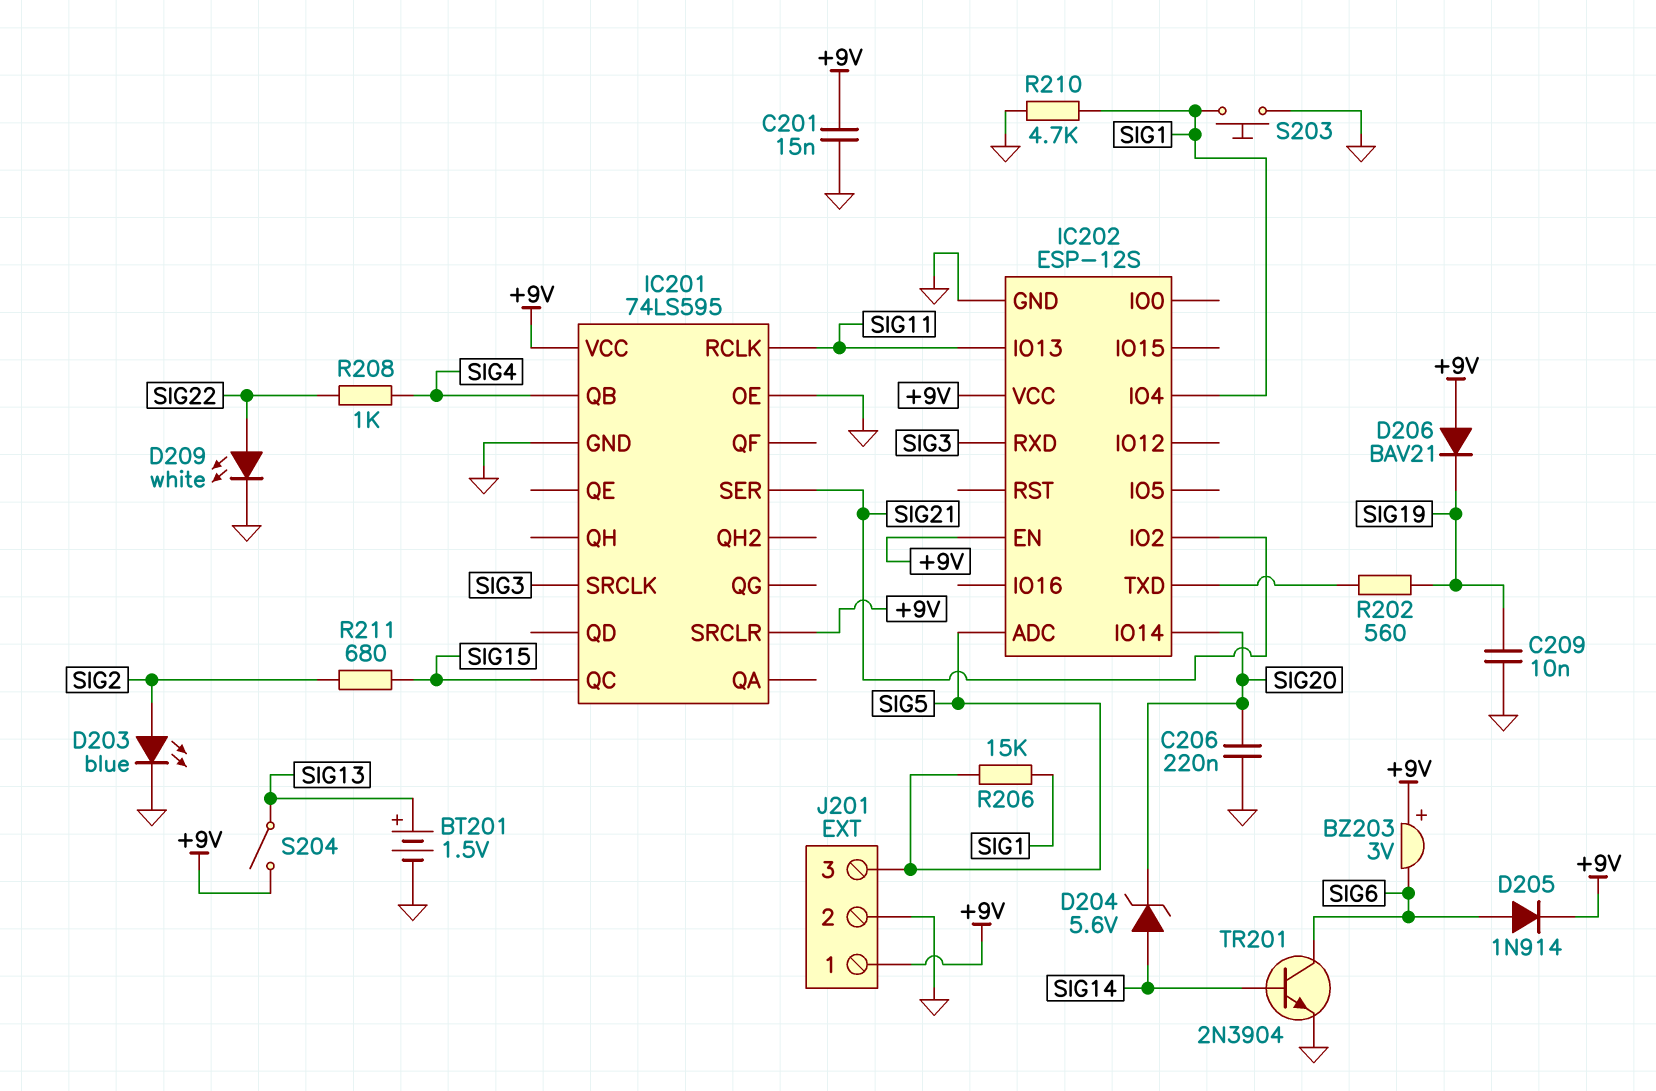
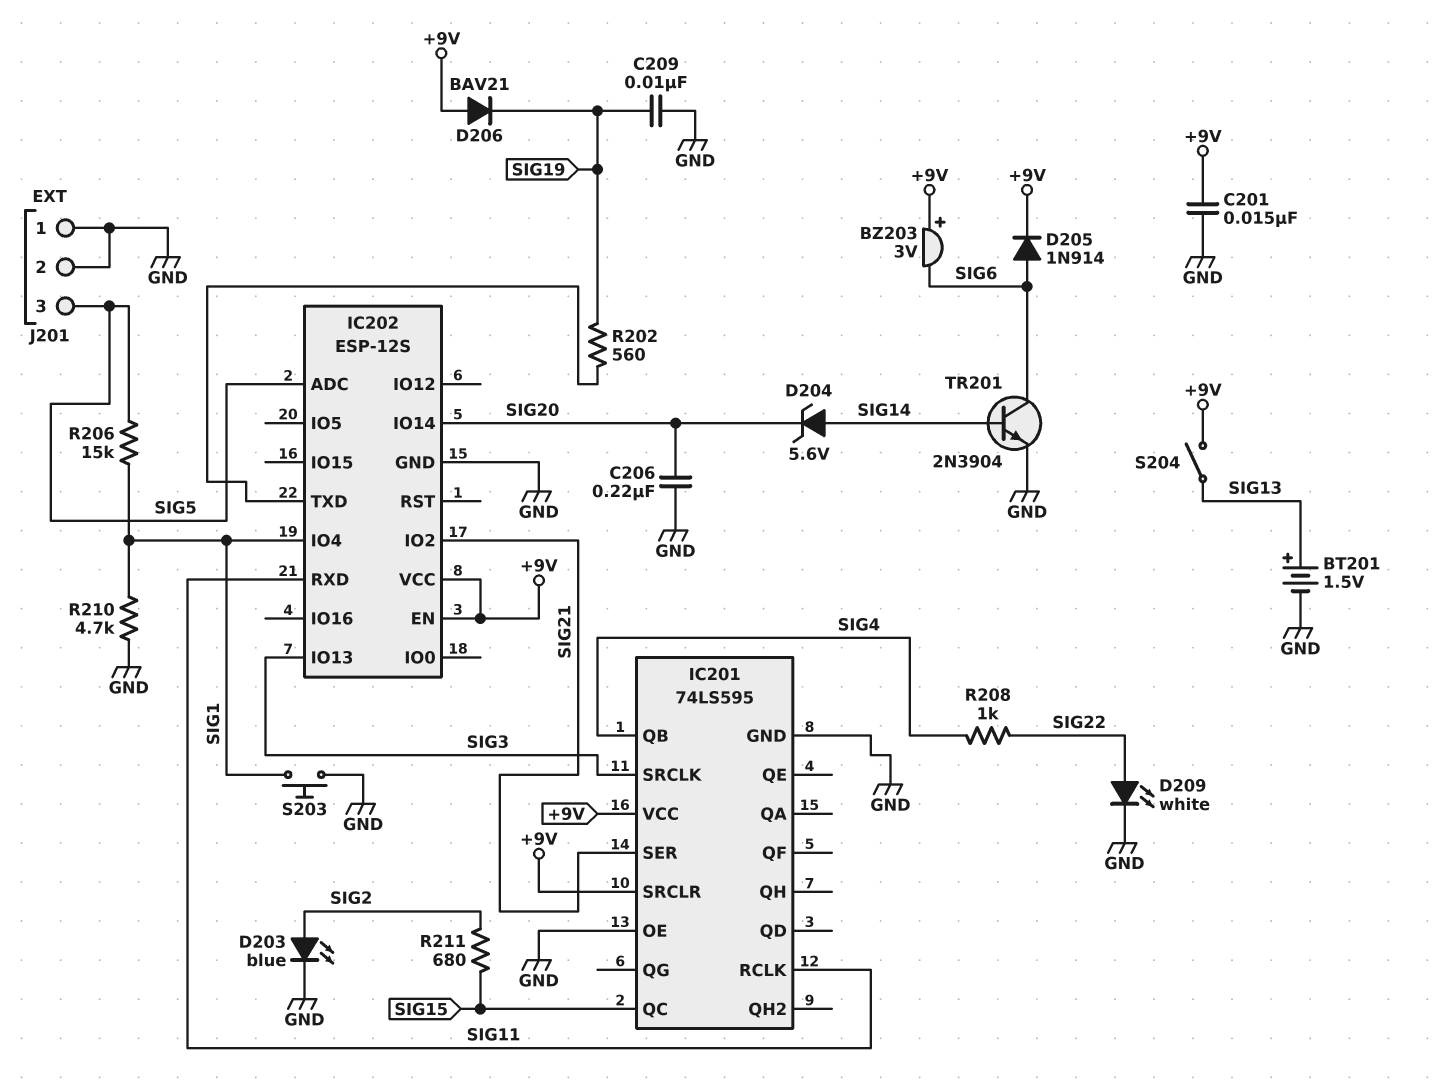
IC202 pin IO13: SIG11 -> SIG3
IC202 pin RXD: SIG3 -> SIG11
J201 pin 1: +9V -> GND

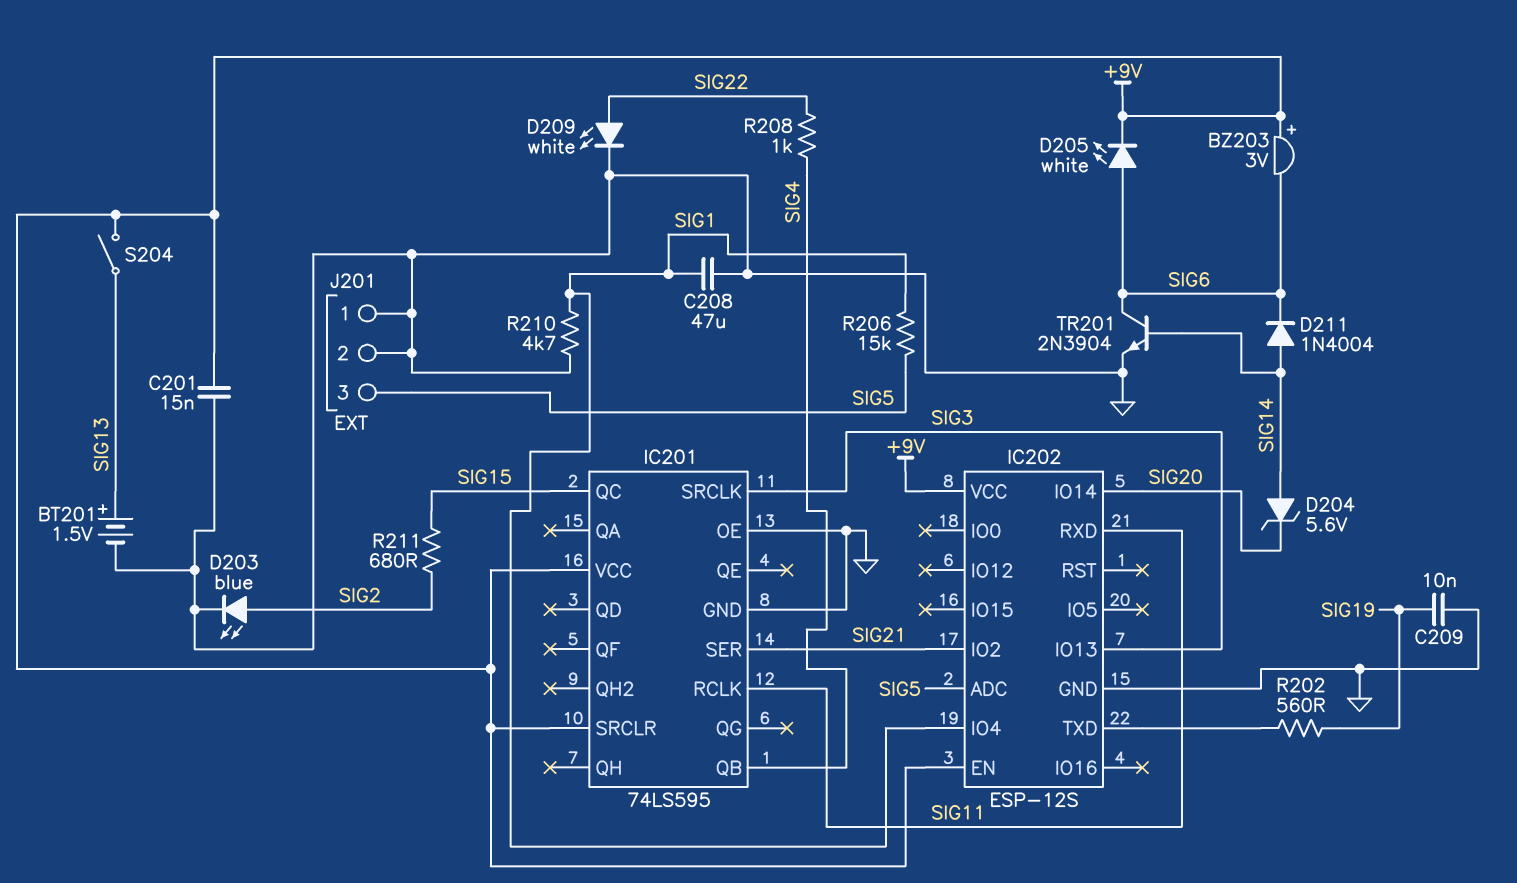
C206: 220nF (GND, SIG20) -> none
C208: none -> 47uF (GND, SIG1)
D205: diode 1N914 (A SIG6, K +9V) -> LED white (A SIG6, K +9V)
D206: diode BAV21 (A +9V, K SIG19) -> none
D211: none -> diode 1N4004 (A SIG14, K SIG6)
S203: button (GND, SIG1) -> none

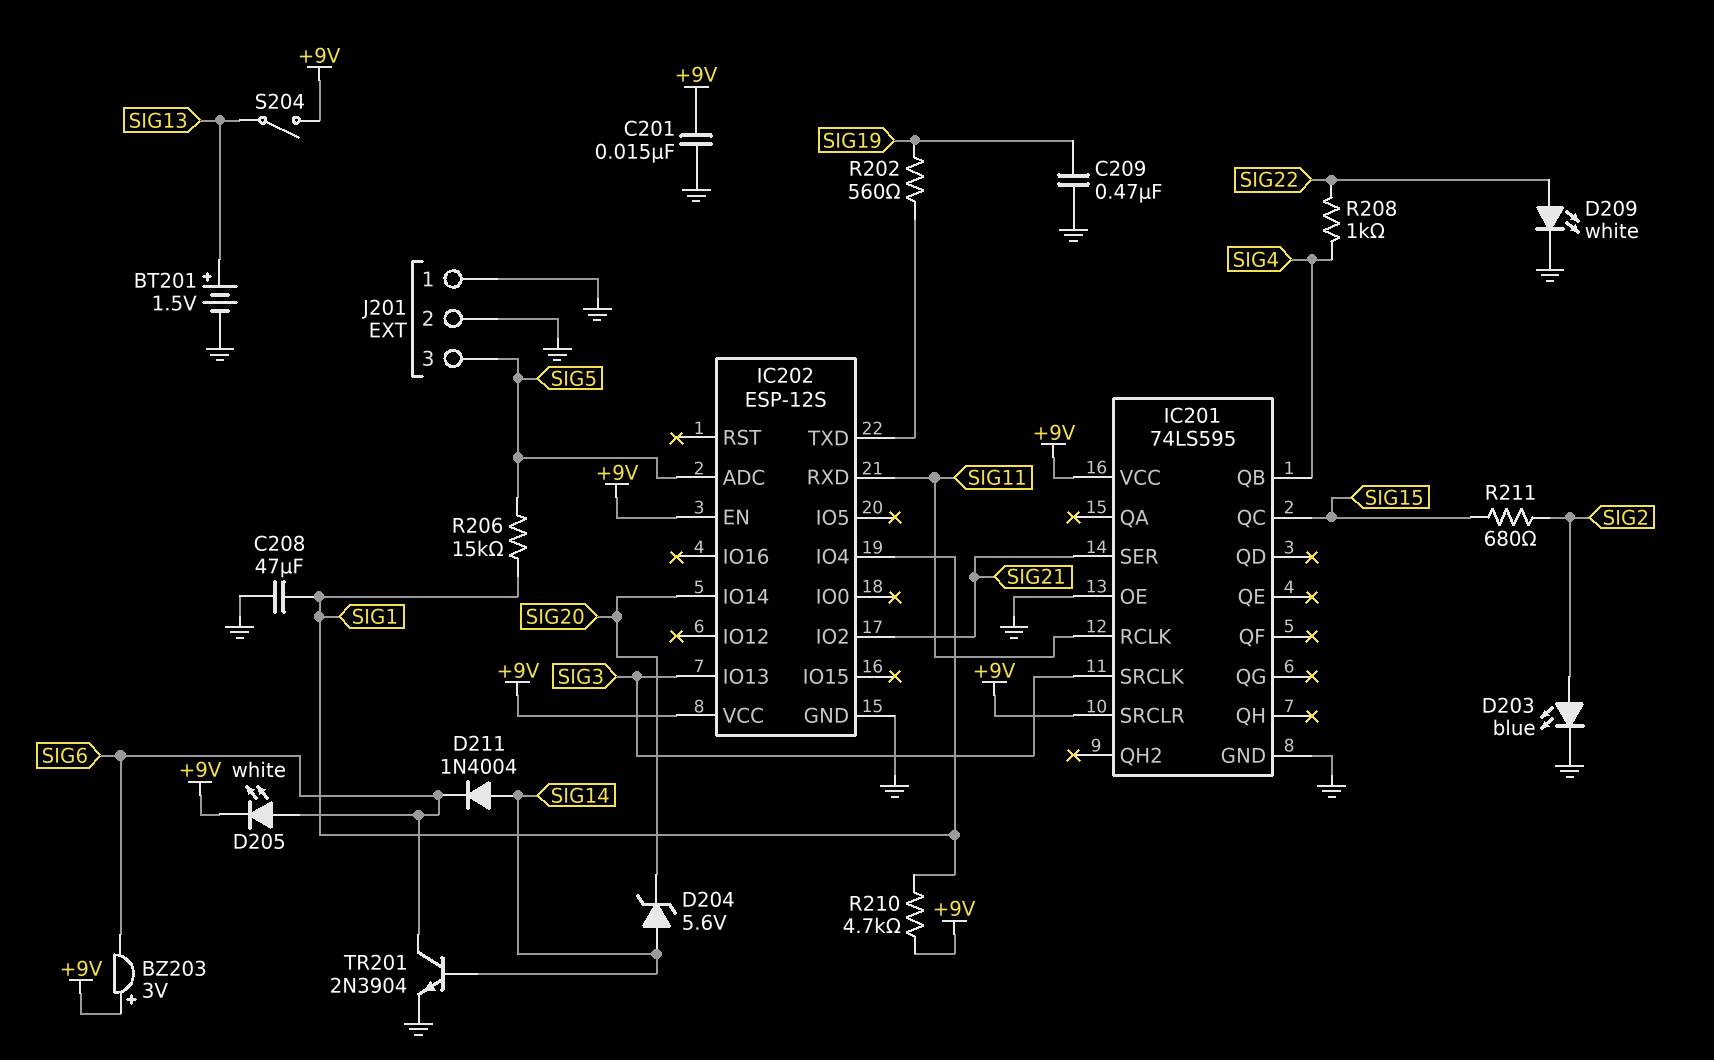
C209: 10nF (GND, SIG19) -> 470nF (GND, SIG19)
R210: 4.7k (GND, SIG1) -> 4.7k (+9V, SIG1)

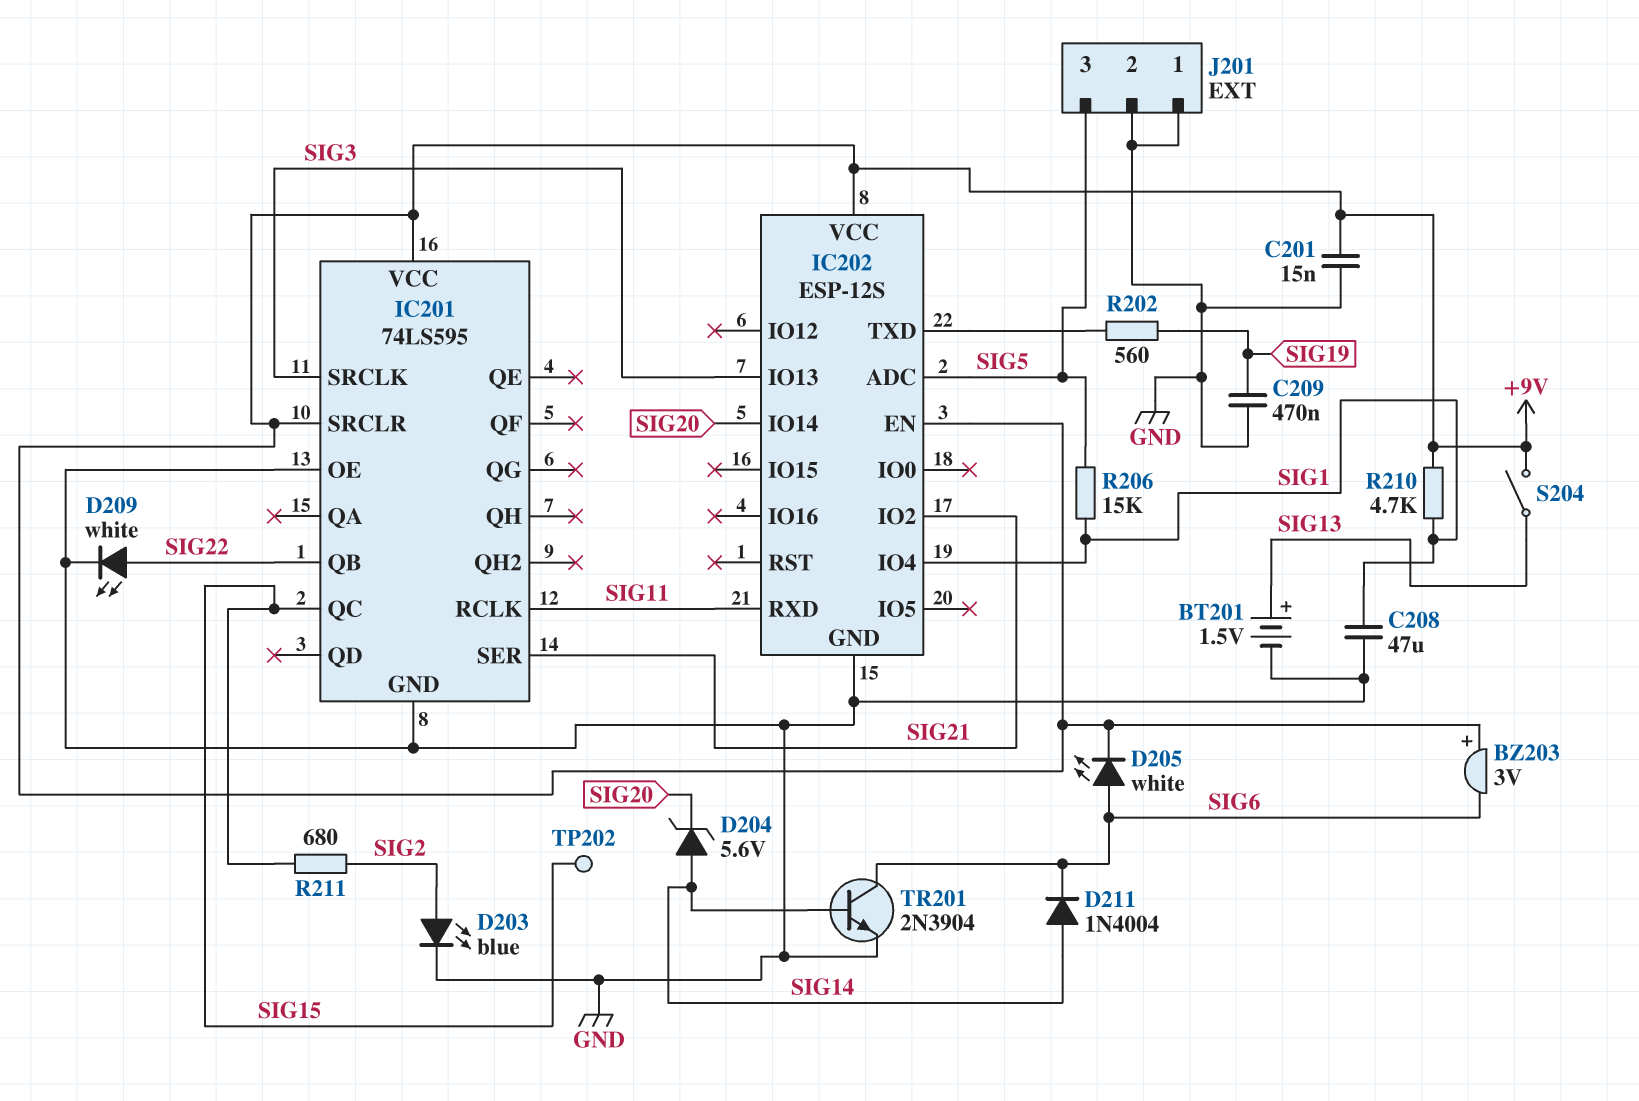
IC201 pin QB: SIG4 -> SIG22
R208: 1k (SIG4, SIG22) -> none
TP202: none -> test point (SIG15)

